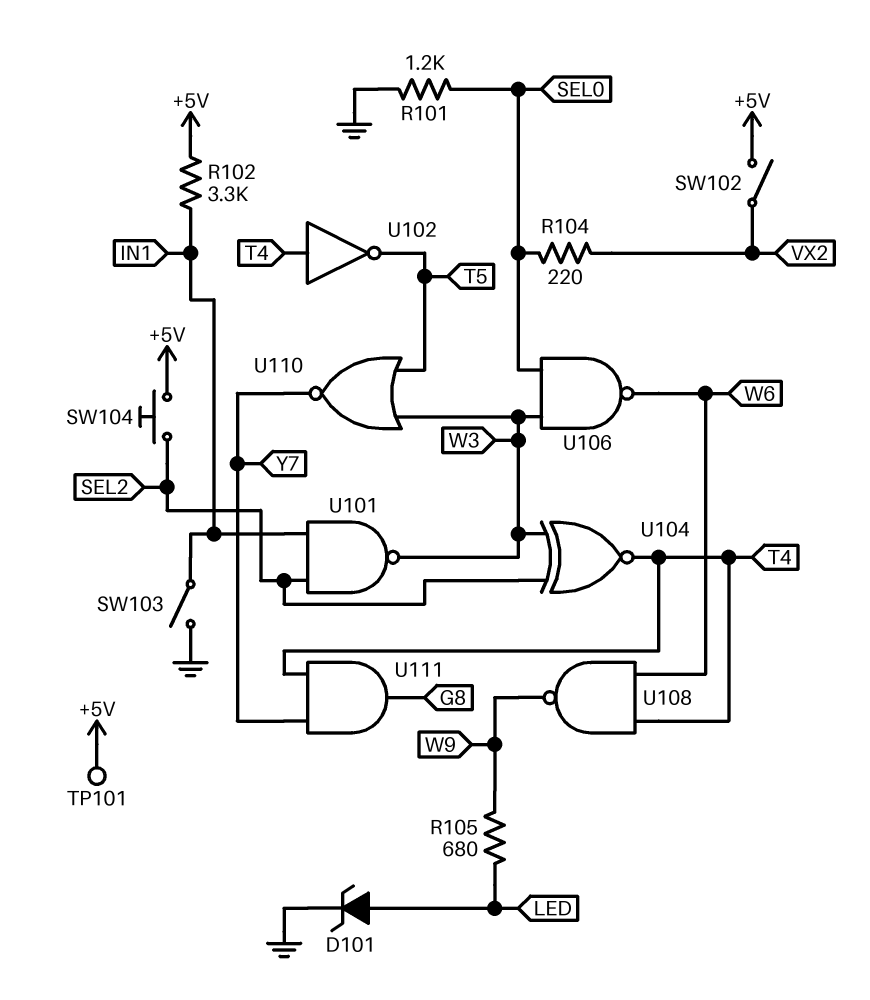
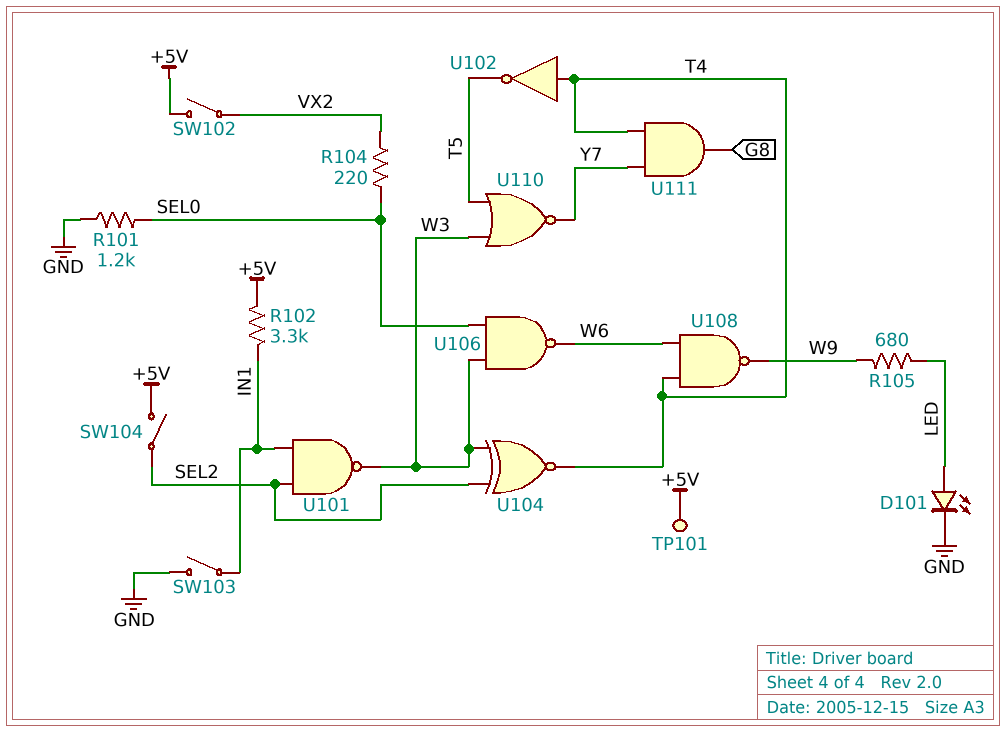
D101: zener (A LED, K GND) -> LED (A LED, K GND)
SW104: button (+5V, SEL2) -> switch (+5V, SEL2)

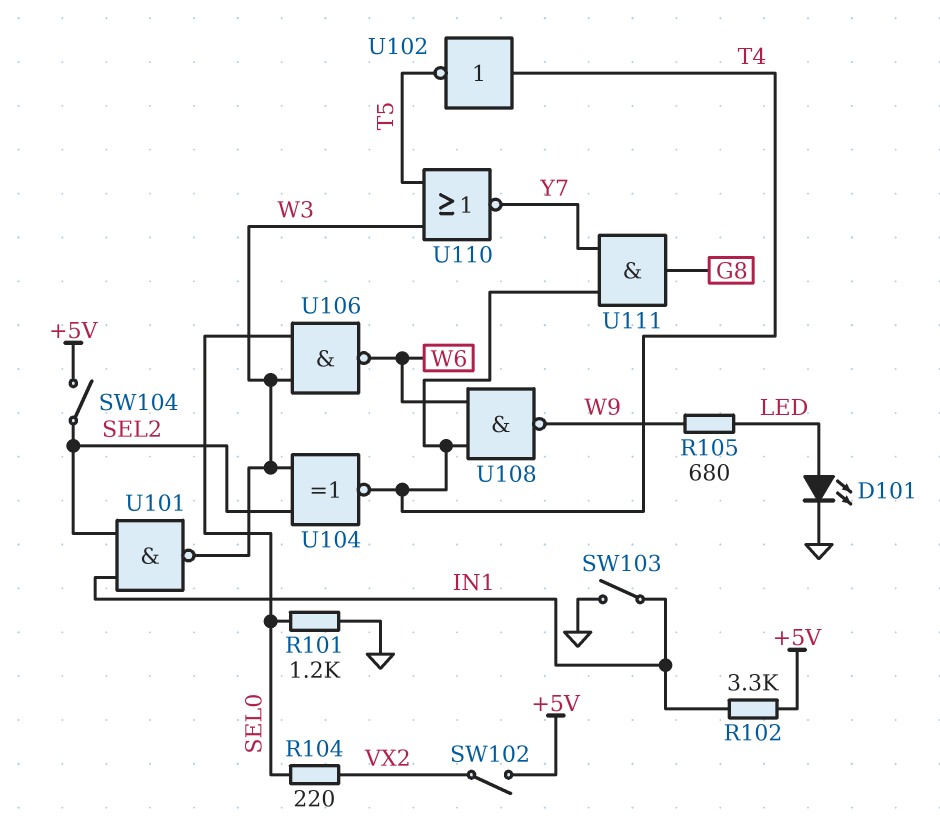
TP101: test point (+5V) -> none

